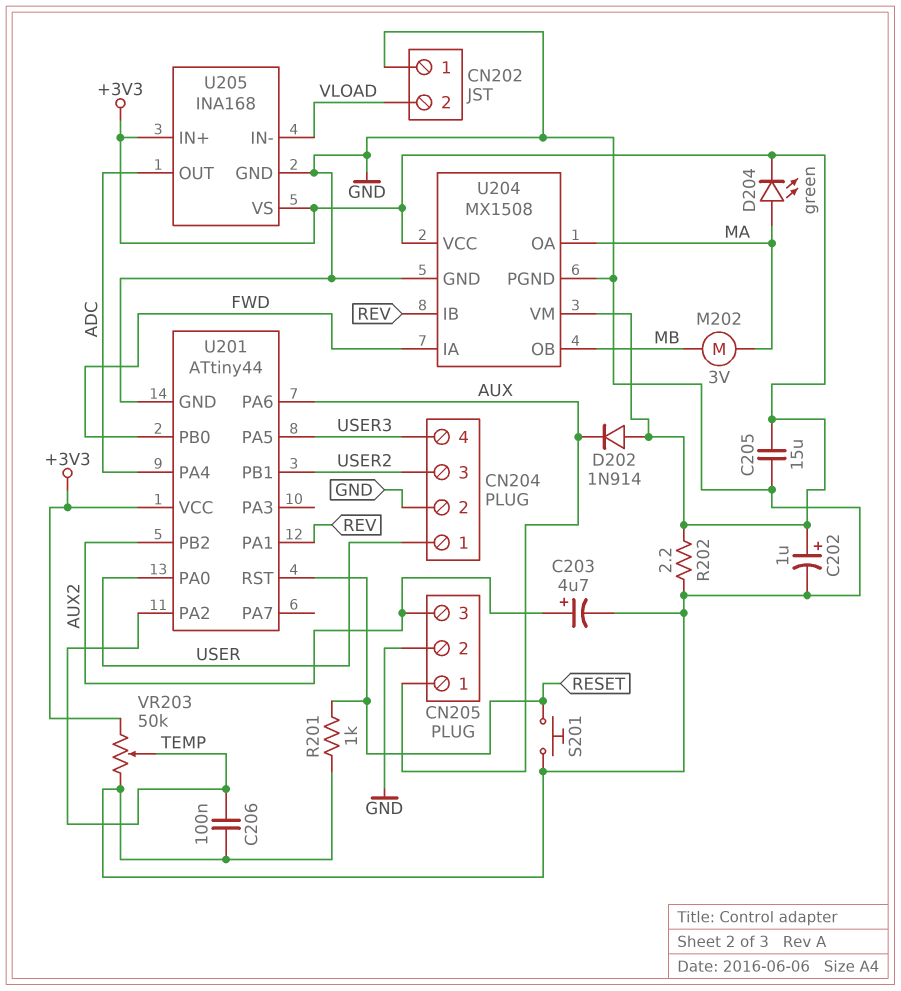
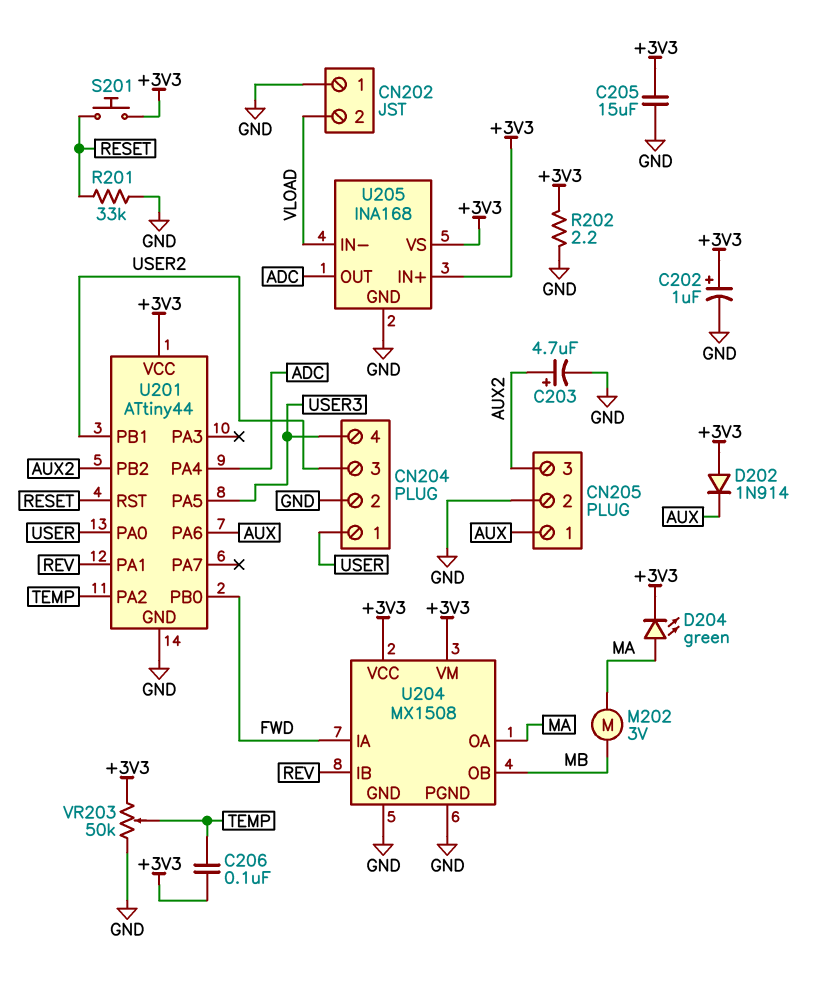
C206: 100nF (GND, TEMP) -> 100nF (+3V3, TEMP)
R201: 1k (GND, RESET) -> 33k (GND, RESET)
S201: button (GND, RESET) -> button (+3V3, RESET)

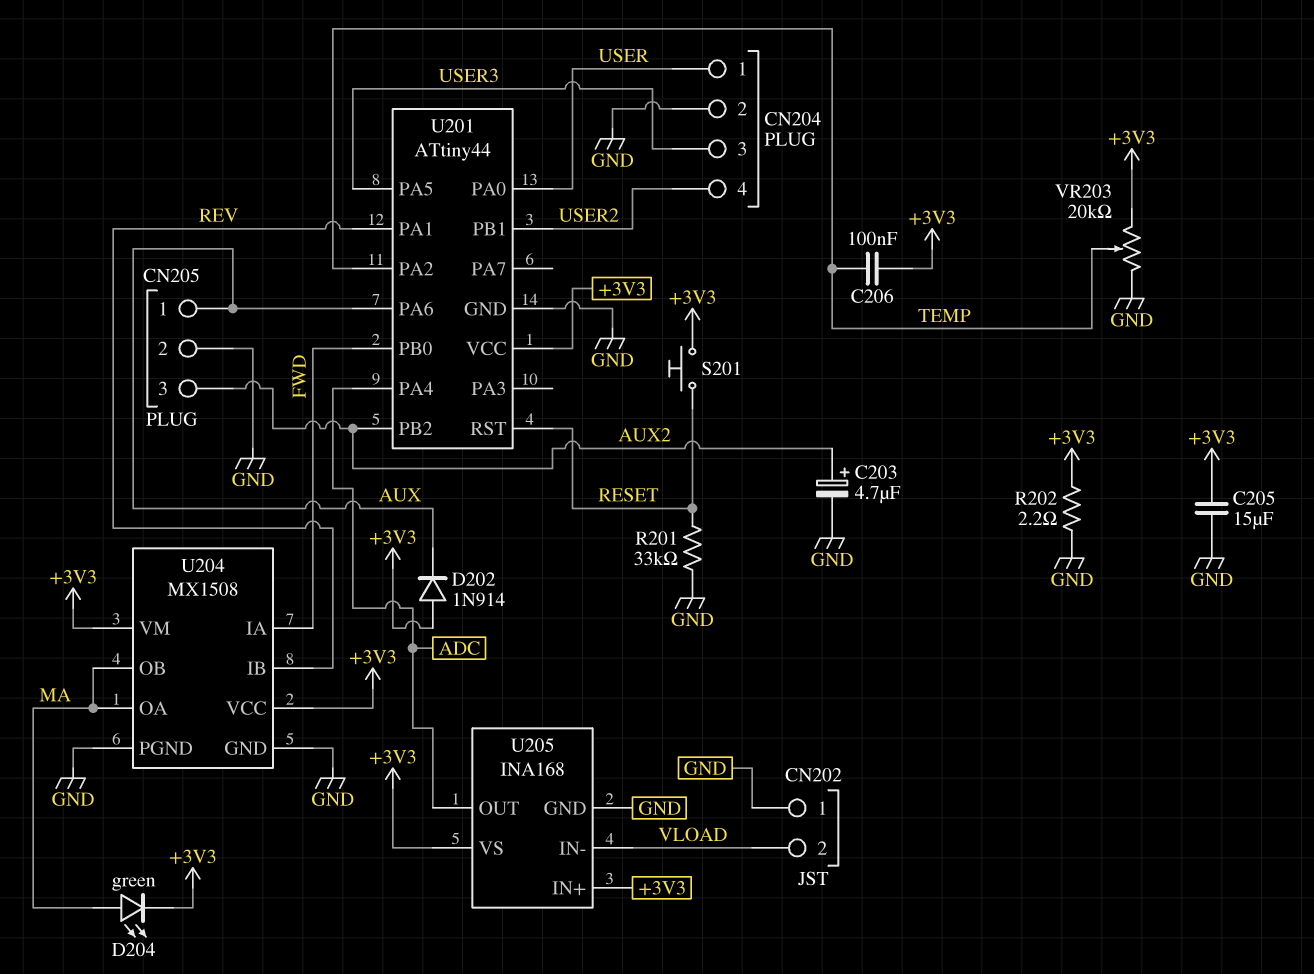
C202: 1uF (plus +3V3, minus GND) -> none
CN204 pin 3: USER2 -> USER3
CN204 pin 4: USER3 -> USER2
M202: motor 3V (MA, MB) -> none
U204 pin OB: MB -> MA
VR203: 50k (+3V3, GND, wiper TEMP) -> 20k (+3V3, GND, wiper TEMP)

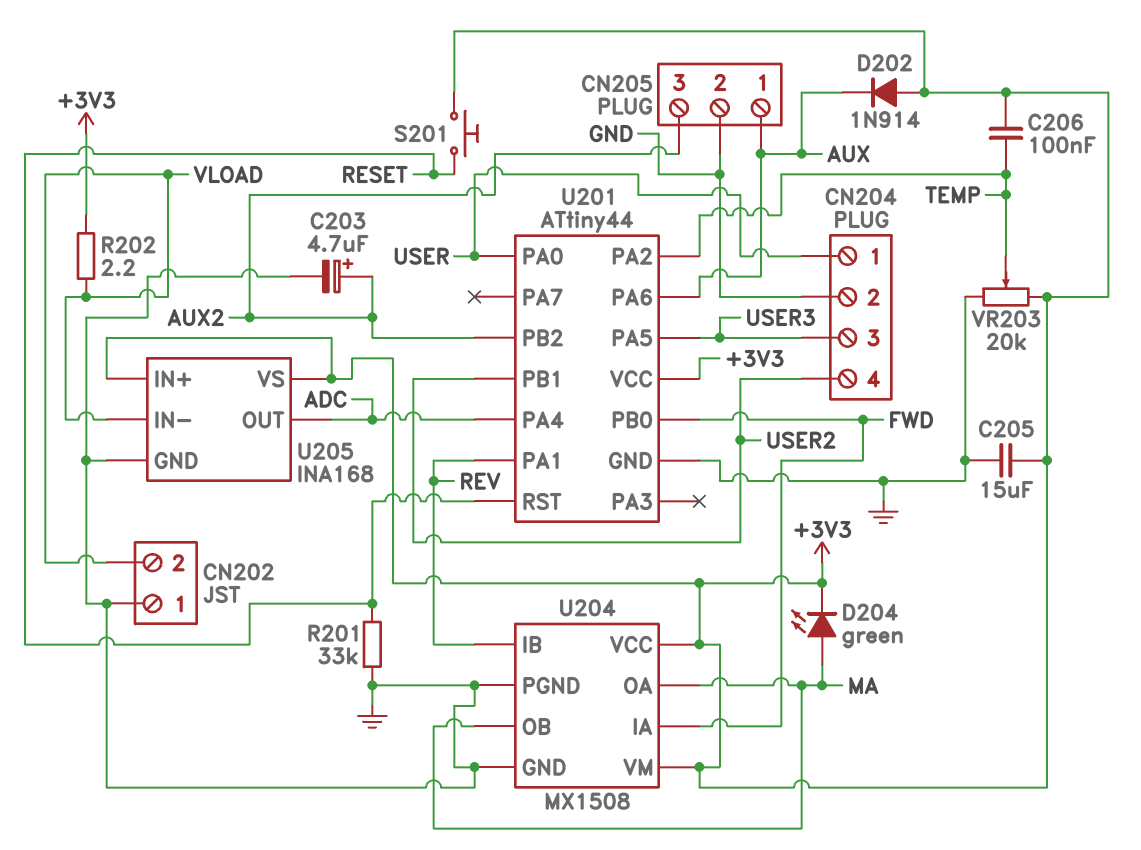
R202: 2.2 (+3V3, GND) -> 2.2 (+3V3, VLOAD)

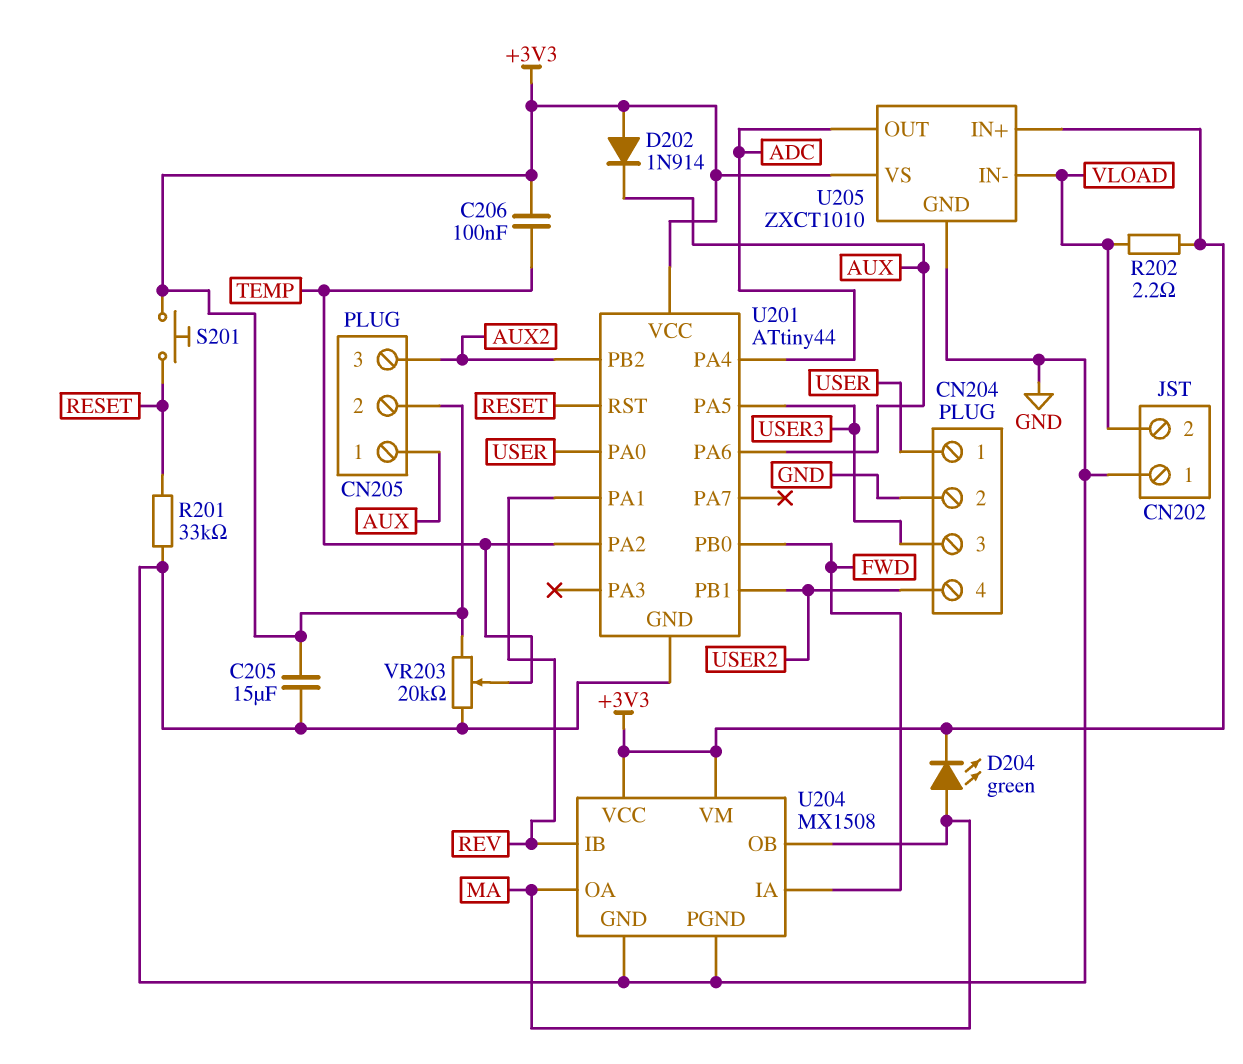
C203: 4.7uF (plus AUX2, minus GND) -> none
CN205 pin 2: GND -> +3V3
U205: INA168 -> ZXCT1010

